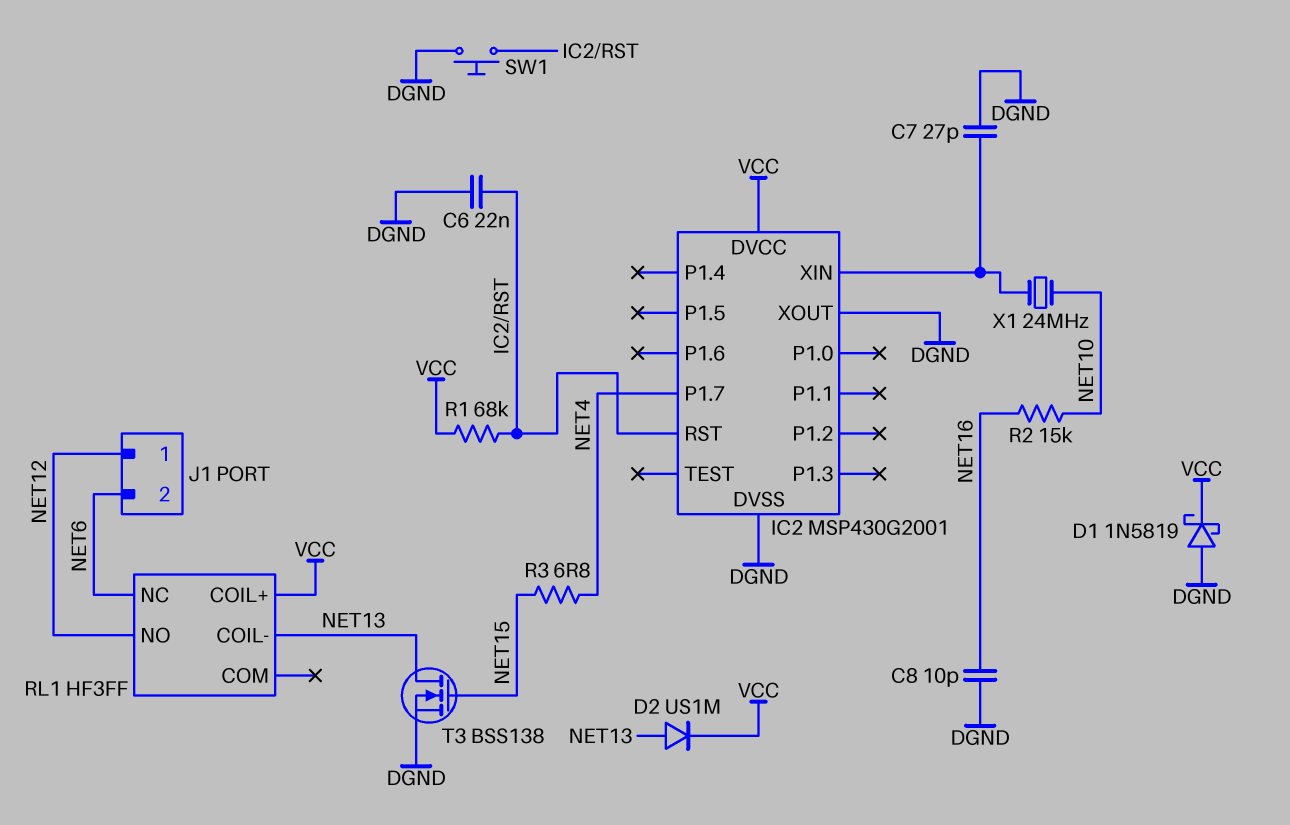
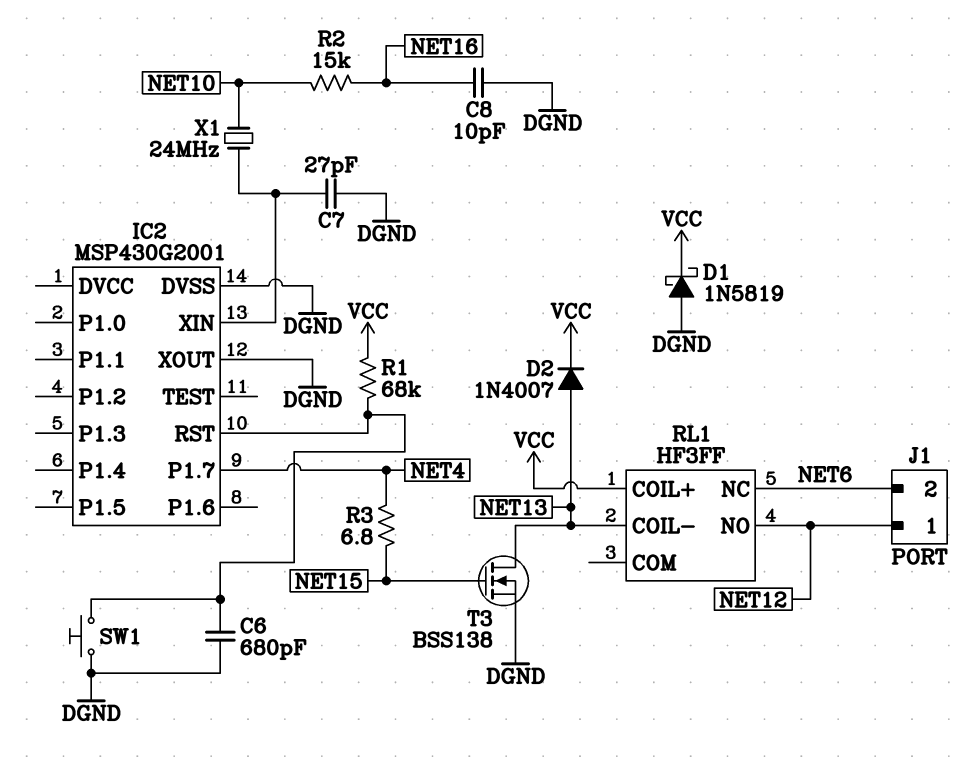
C6: 22nF (DGND, IC2/RST) -> 680pF (DGND, IC2/RST)
D2: diode US1M (A NET13, K VCC) -> diode 1N4007 (A NET13, K VCC)
IC2 pin DVCC: VCC -> none

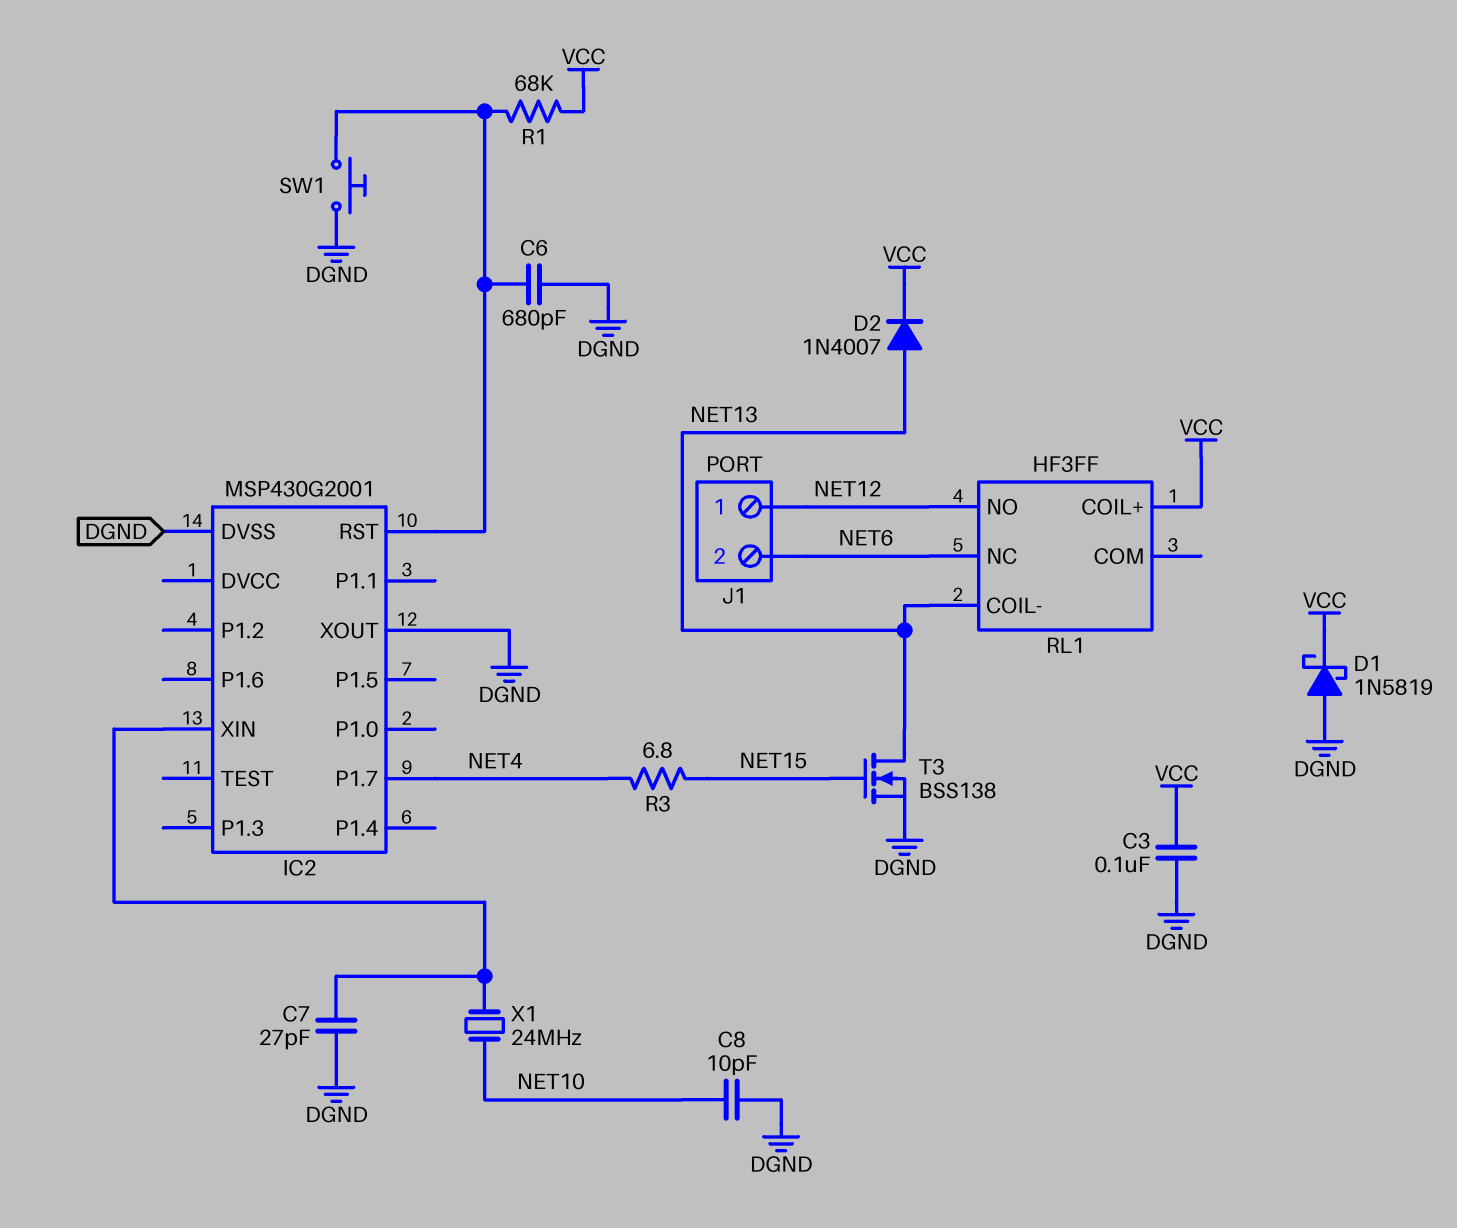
C3: none -> 100nF (DGND, VCC)
C8: 10pF (DGND, NET16) -> 10pF (DGND, NET10)
R2: 15k (NET10, NET16) -> none

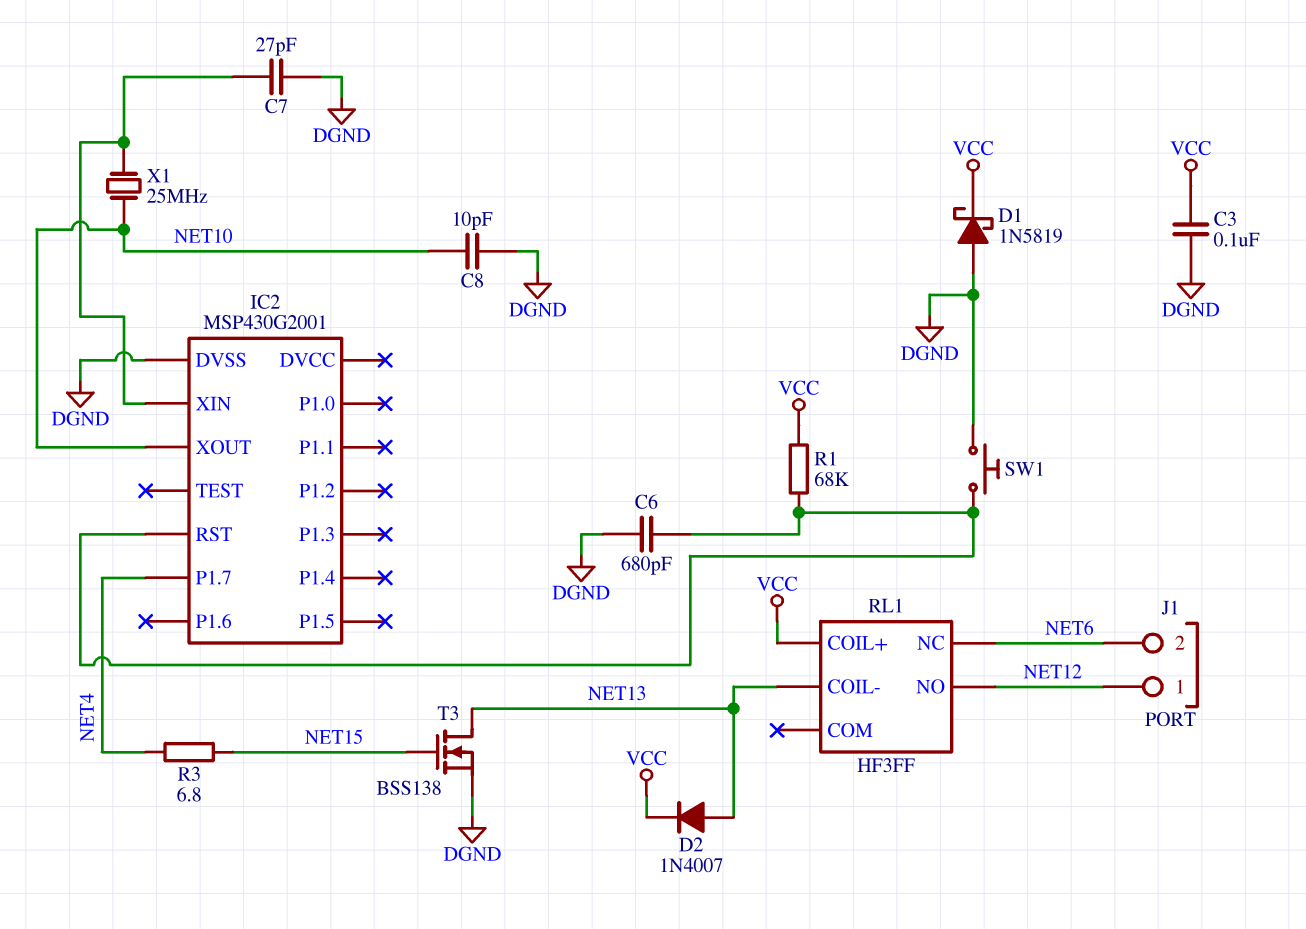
IC2 pin XOUT: DGND -> NET10
X1: 24MHz (IC2/XIN, NET10) -> 25MHz (IC2/XIN, NET10)

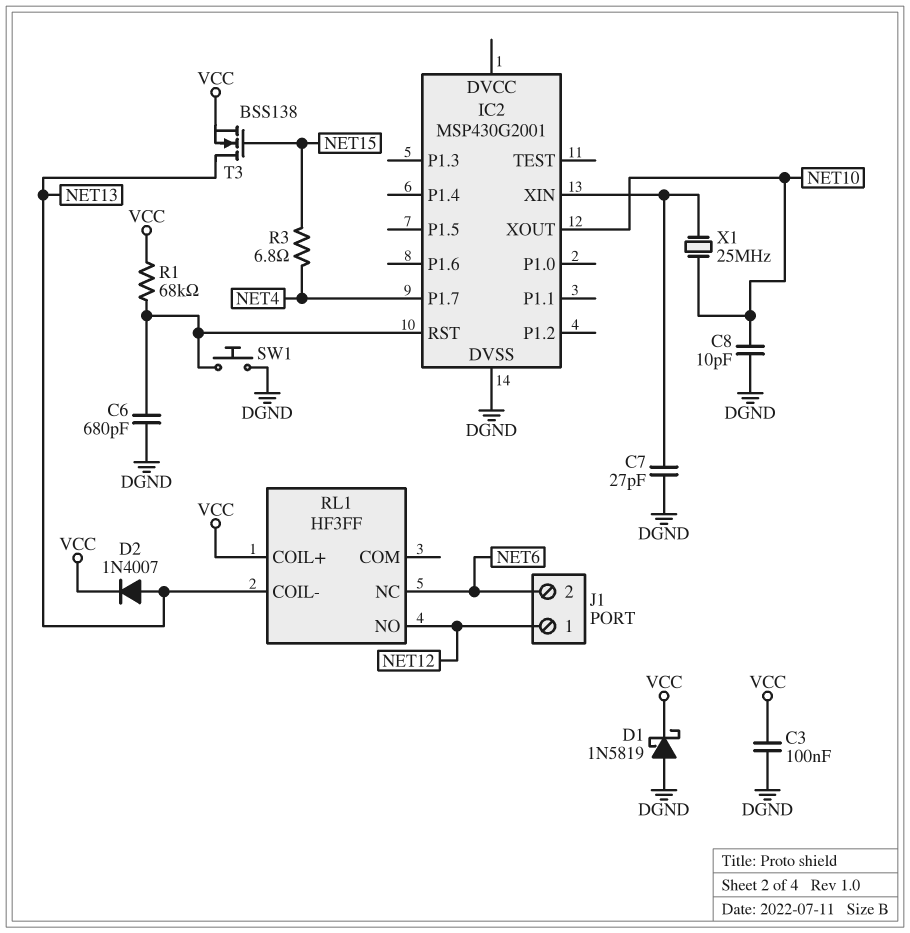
T3: NMOS BSS138 (G NET15, D NET13, S DGND) -> NMOS BSS138 (G NET15, D NET13, S VCC)

